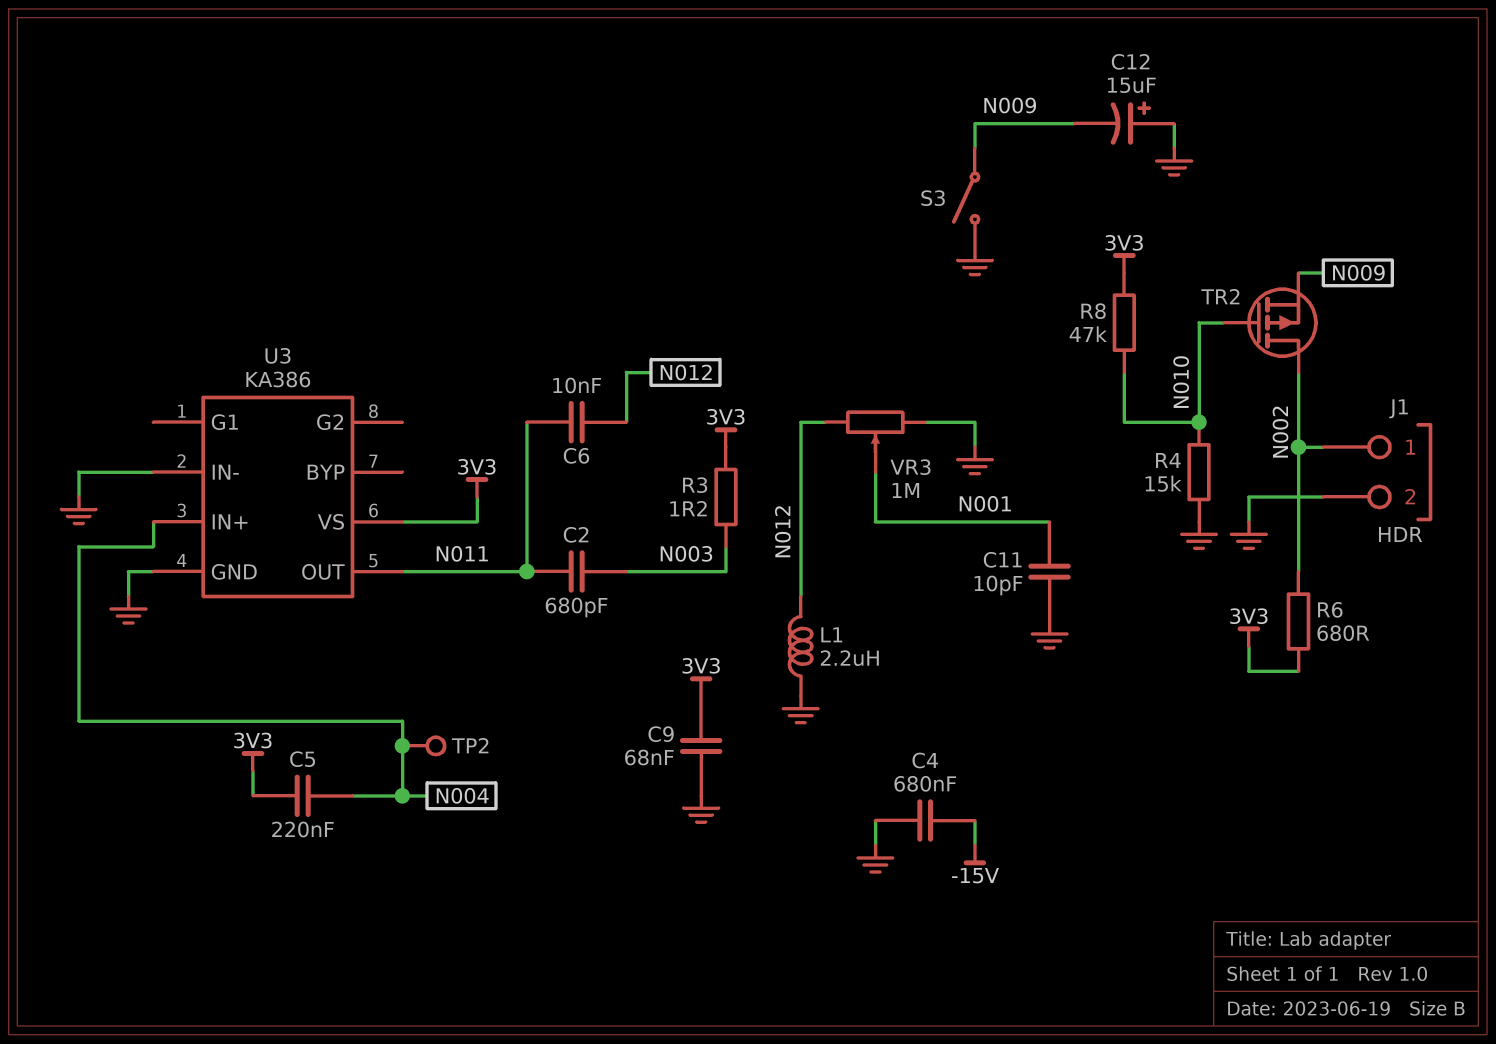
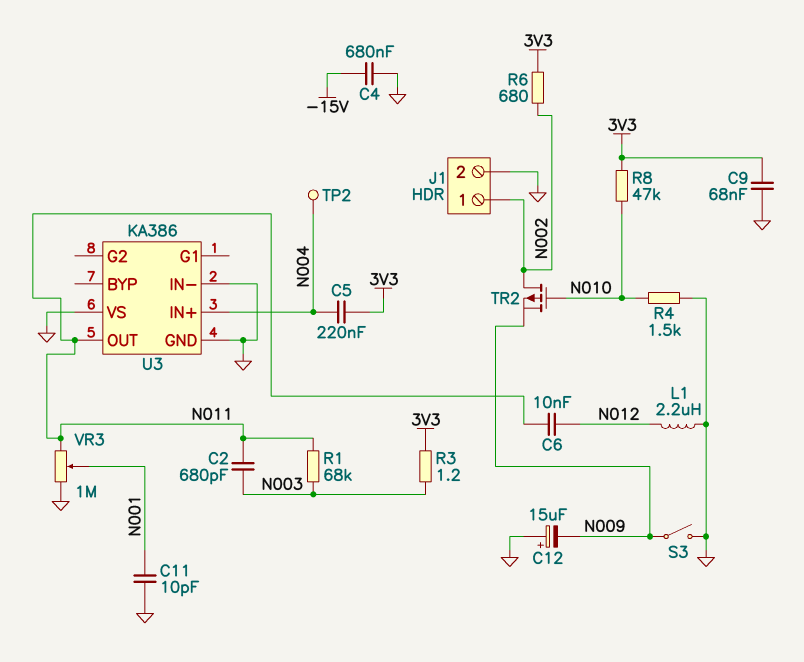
R1: none -> 68k (N003, N011)
R4: 15k (GND, N010) -> 1.5k (GND, N010)
U3 pin VS: 3V3 -> GND
VR3: 1M (GND, N012, wiper N001) -> 1M (GND, N011, wiper N001)

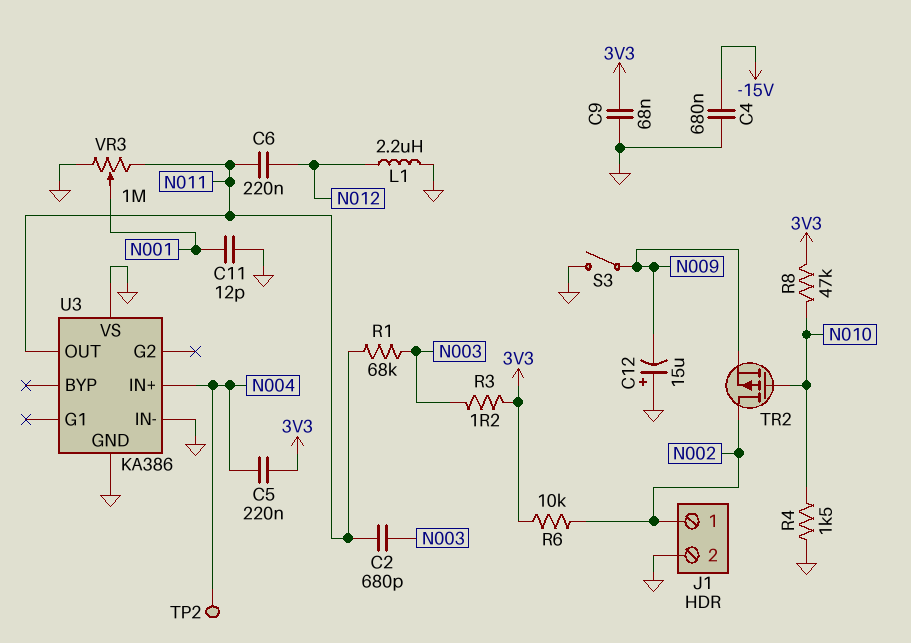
C6: 10nF (N011, N012) -> 220nF (N011, N012)
C11: 10pF (GND, N001) -> 12pF (GND, N001)
R6: 680 (3V3, N002) -> 10k (3V3, N002)

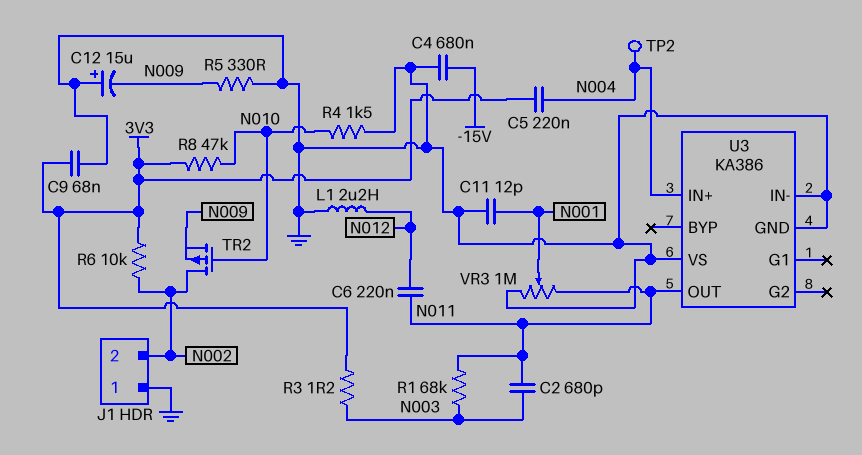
J1 pin 1: N002 -> GND
J1 pin 2: GND -> N002
R5: none -> 330 (GND, N009)
S3: switch (GND, N009) -> none

